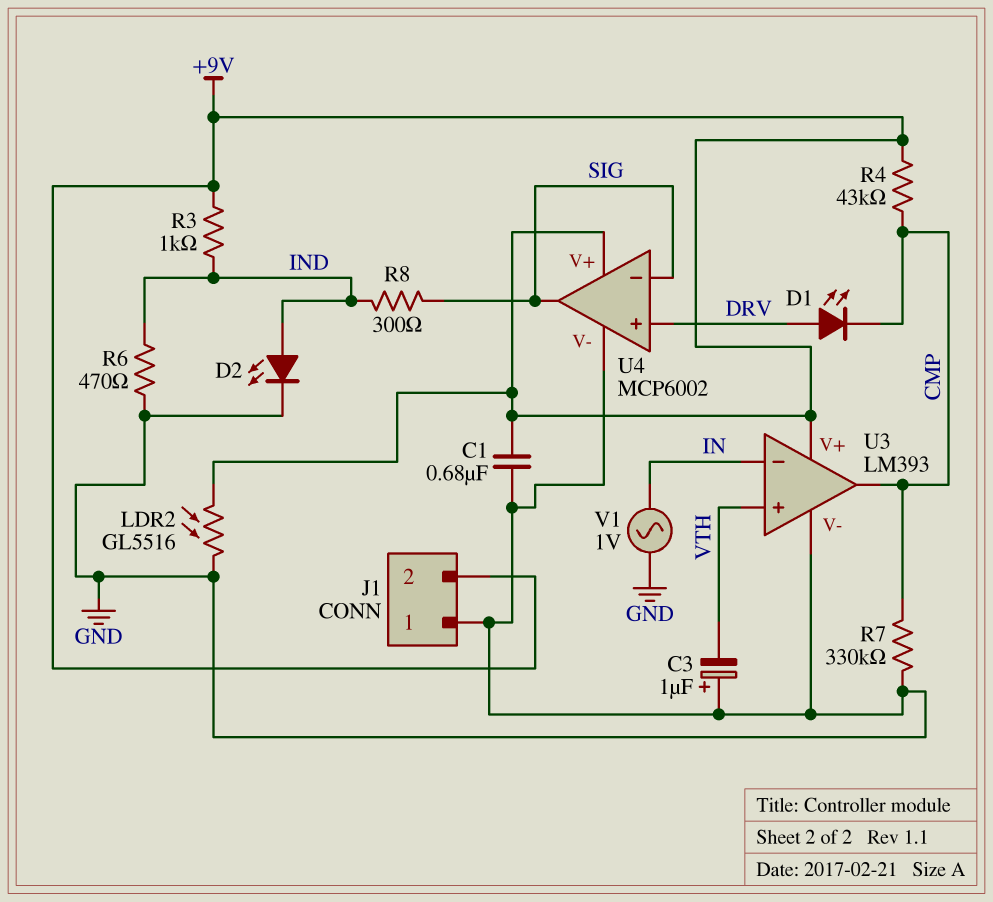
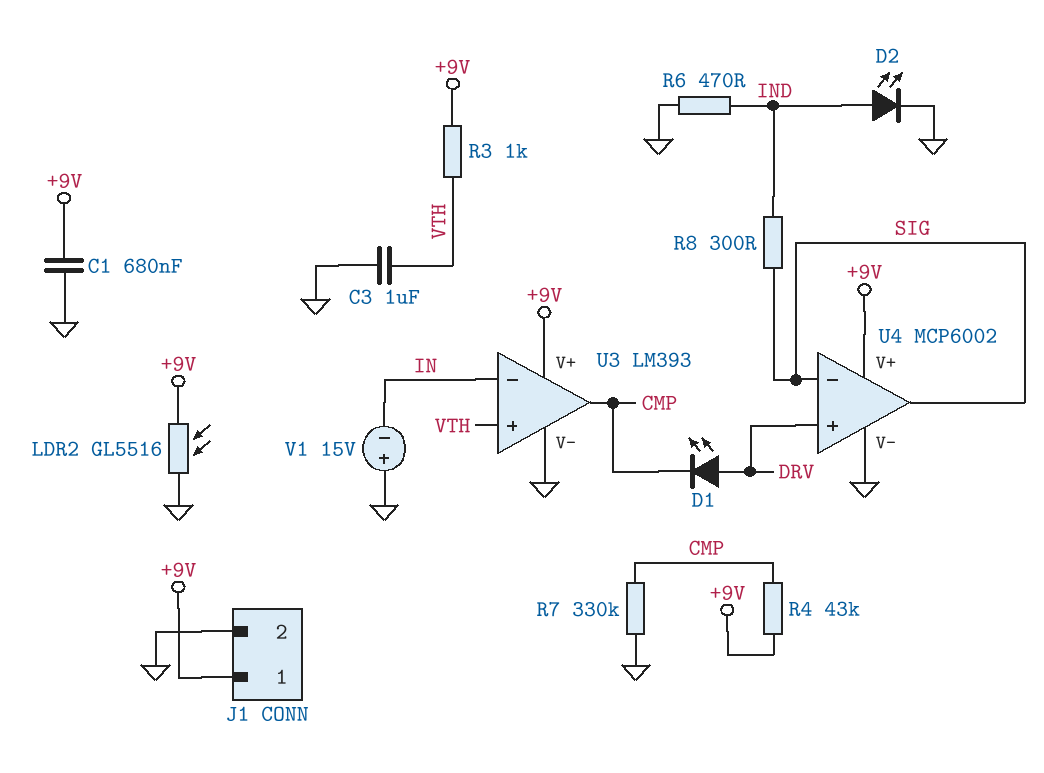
C3: 1uF (plus GND, minus VTH) -> 1uF (GND, VTH)
J1 pin 1: GND -> +9V
J1 pin 2: +9V -> GND
R3: 1k (+9V, IND) -> 1k (+9V, VTH)
V1: AC 1V (GND, IN) -> 15V (plus GND, minus IN)

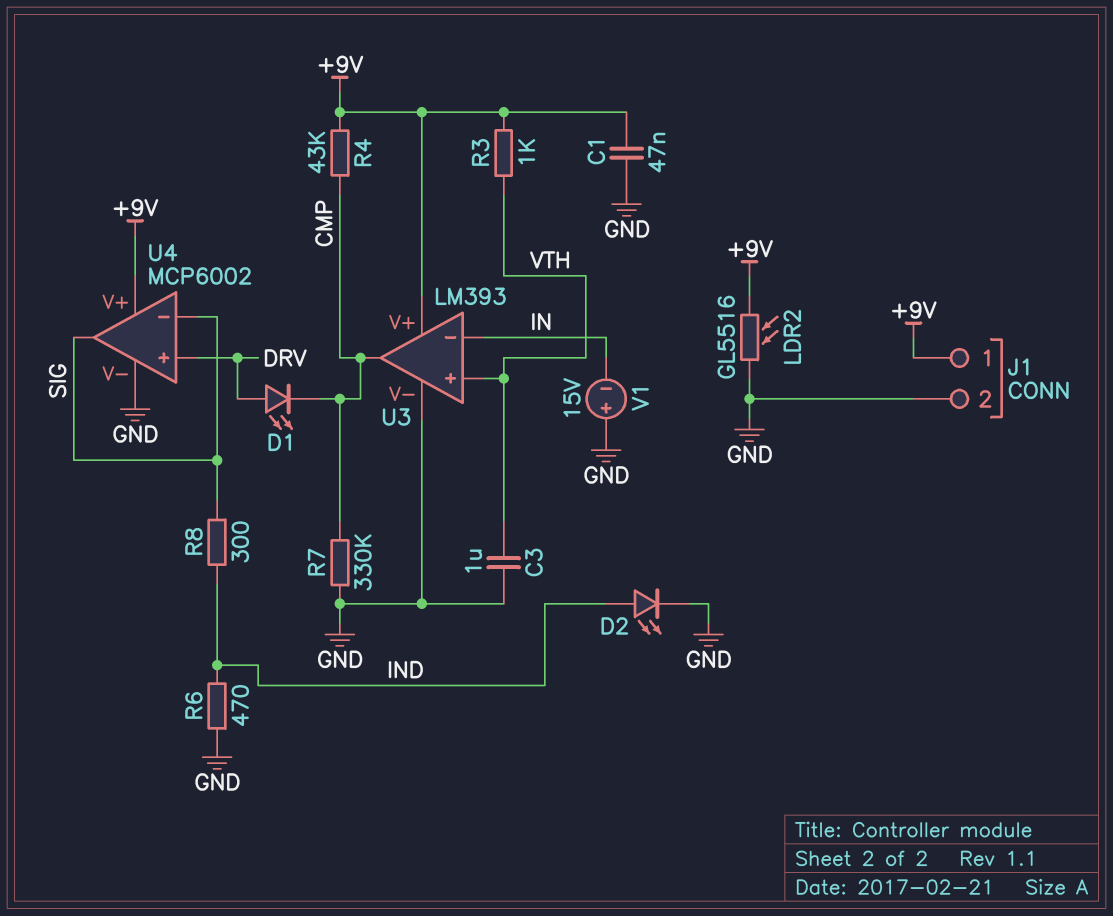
C1: 680nF (+9V, GND) -> 47nF (+9V, GND)

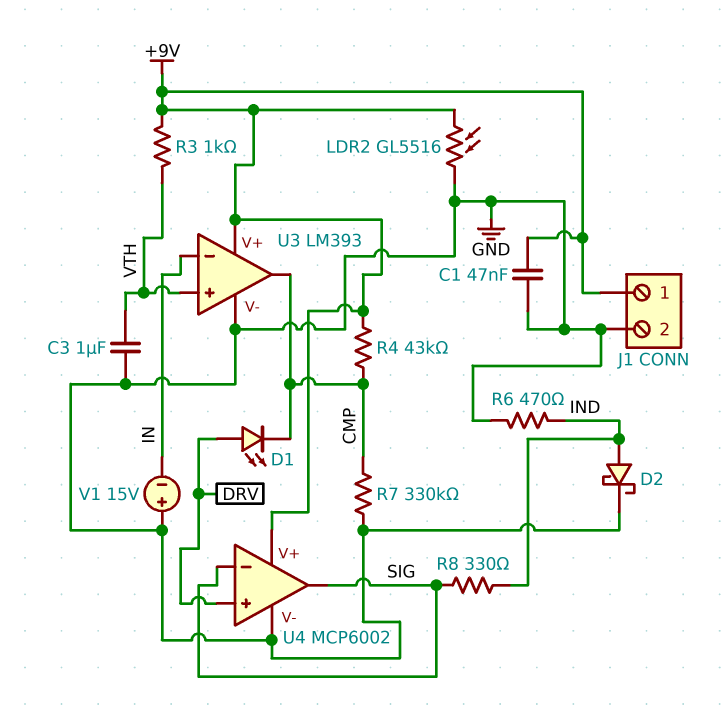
D2: LED (A IND, K GND) -> schottky (A IND, K GND)
R8: 300 (IND, SIG) -> 330 (IND, SIG)

